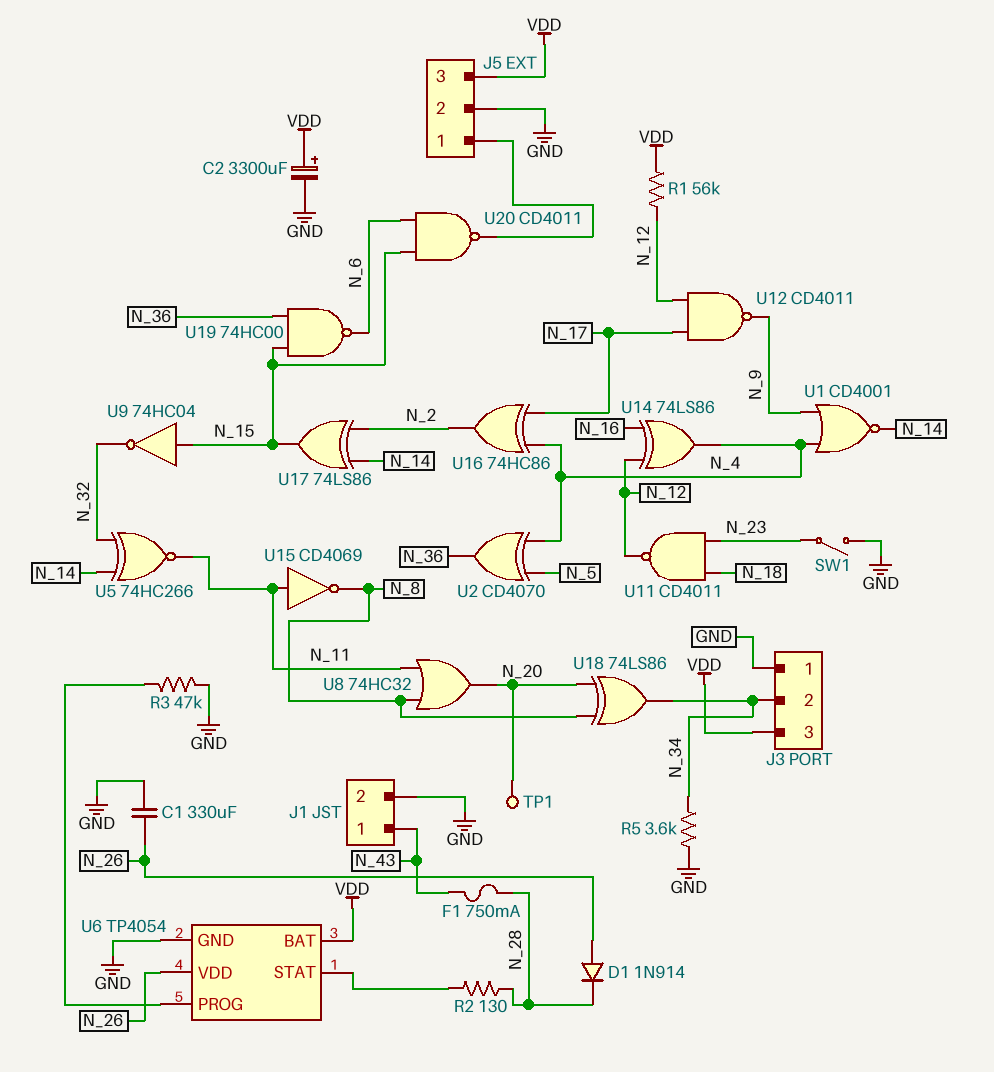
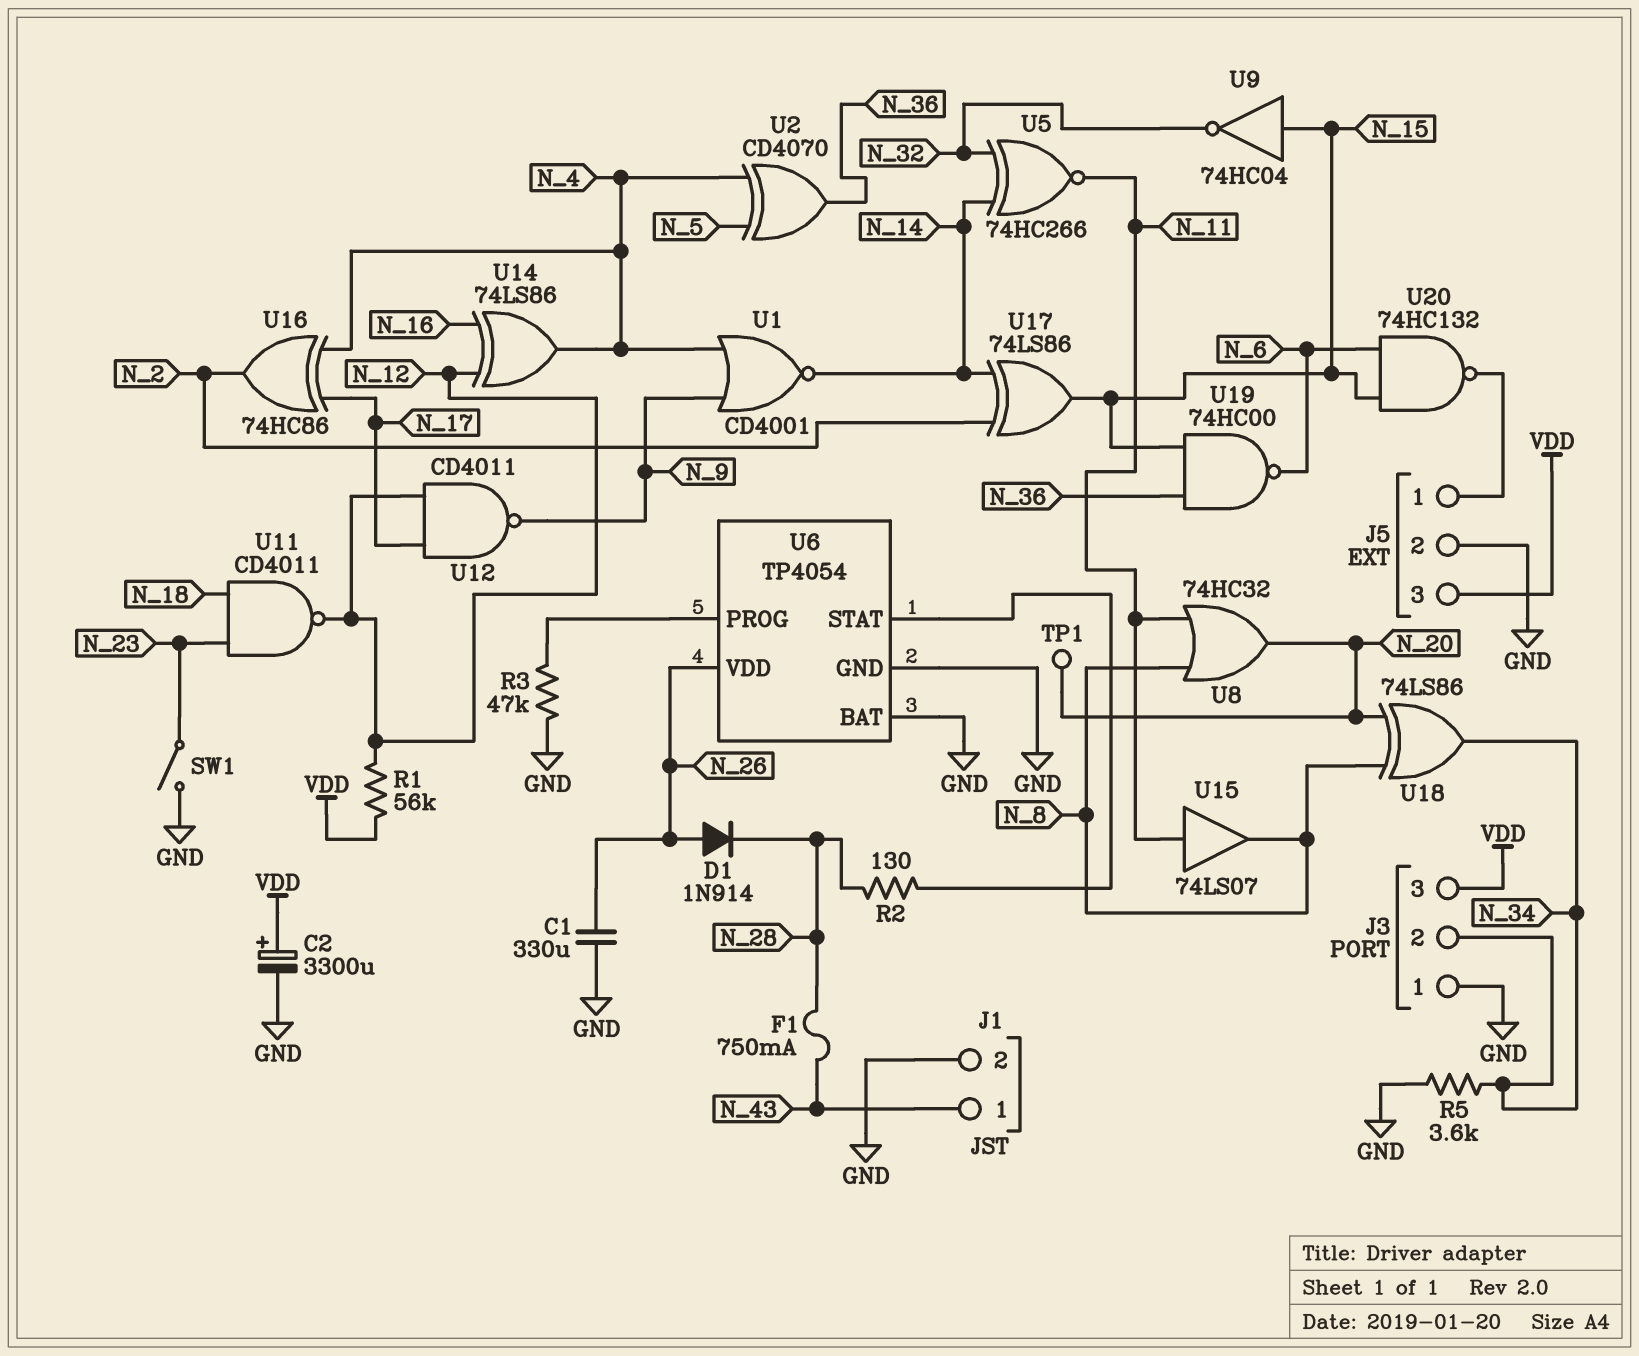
U6 pin BAT: VDD -> GND
U15: NOT CD4069 (in N_11, out N_8) -> buffer 74LS07 (in N_11, out N_8)
U20: NAND CD4011 (in N_6, in N_15, out J5/1) -> NAND 74HC132 (in N_6, in N_15, out J5/1)

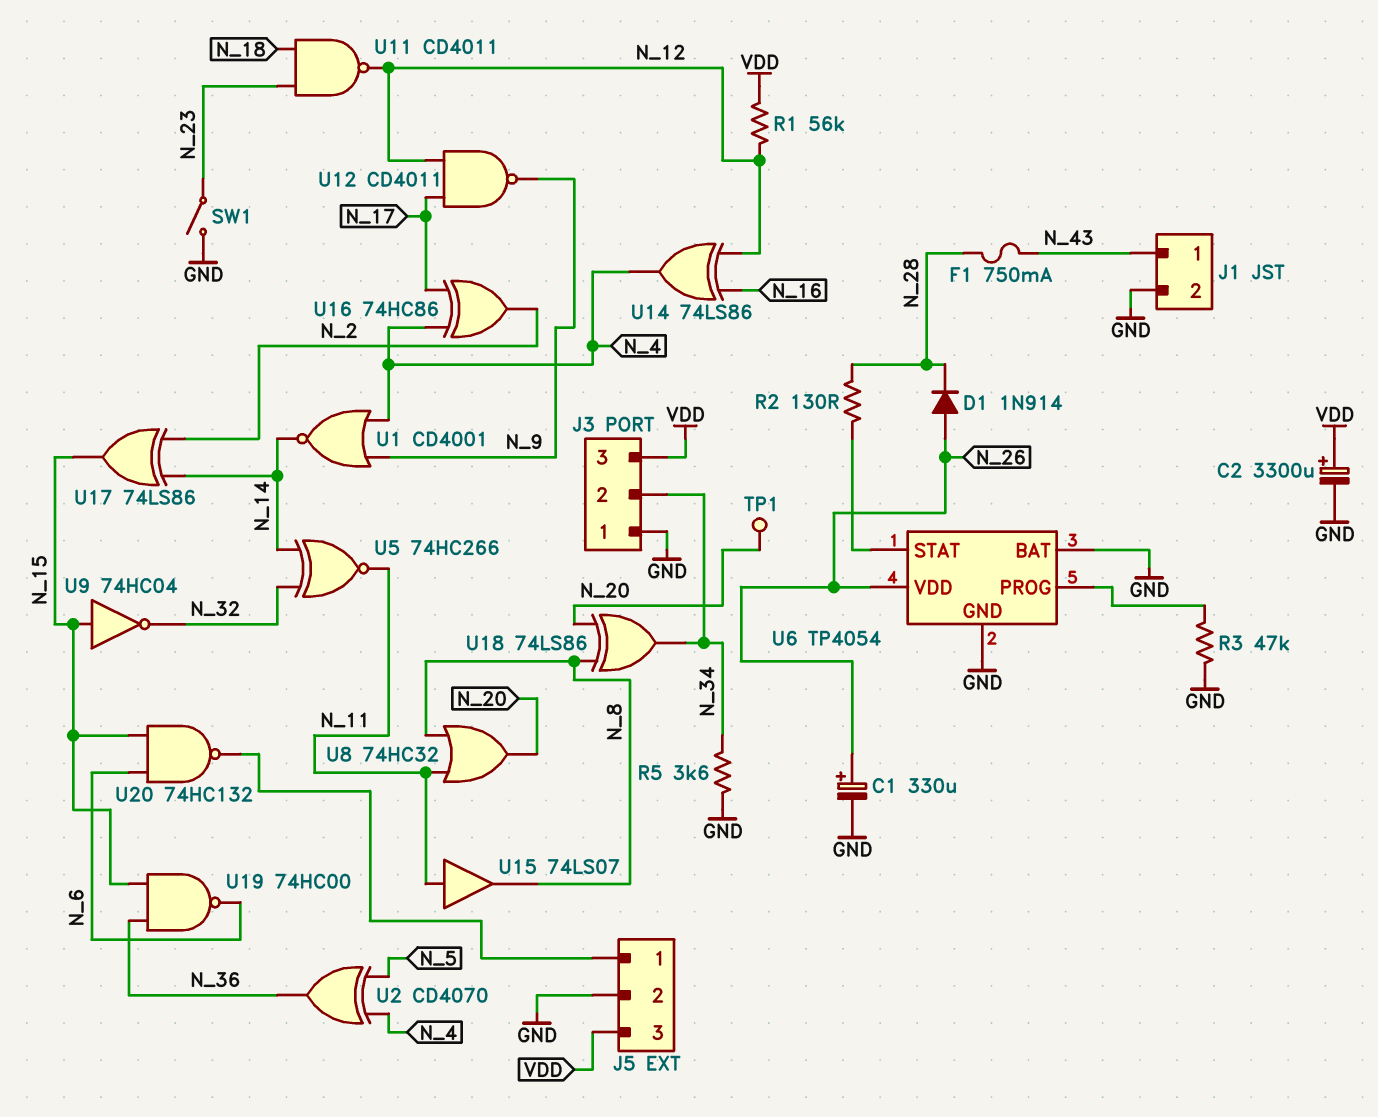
C1: 330uF (GND, N_26) -> 330uF (plus N_26, minus GND)

